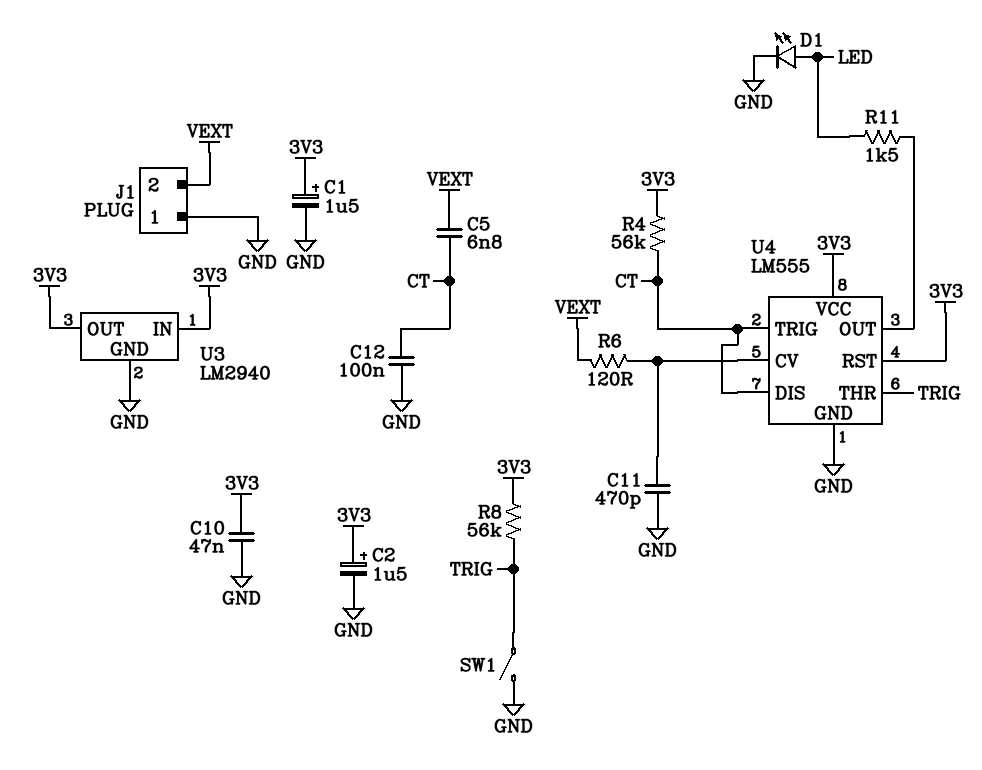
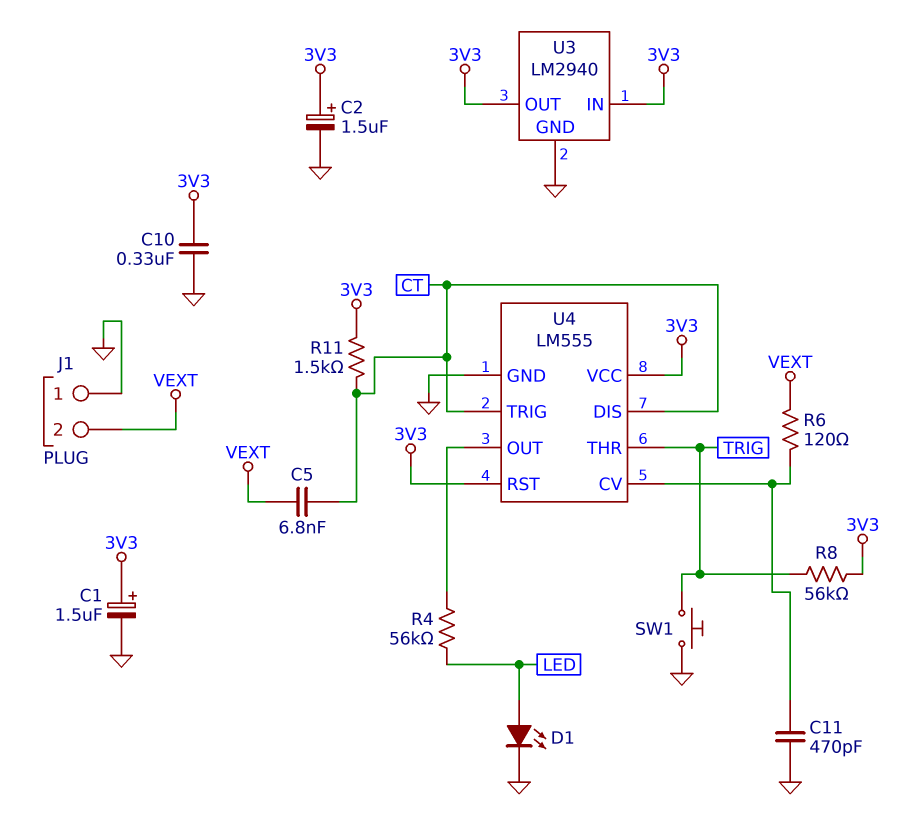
C10: 47nF (3V3, GND) -> 330nF (3V3, GND)
C12: 100nF (CT, GND) -> none
R4: 56k (3V3, CT) -> 56k (LED, U4/OUT)
R11: 1.5k (LED, U4/OUT) -> 1.5k (3V3, CT)
SW1: switch (GND, TRIG) -> button (GND, TRIG)

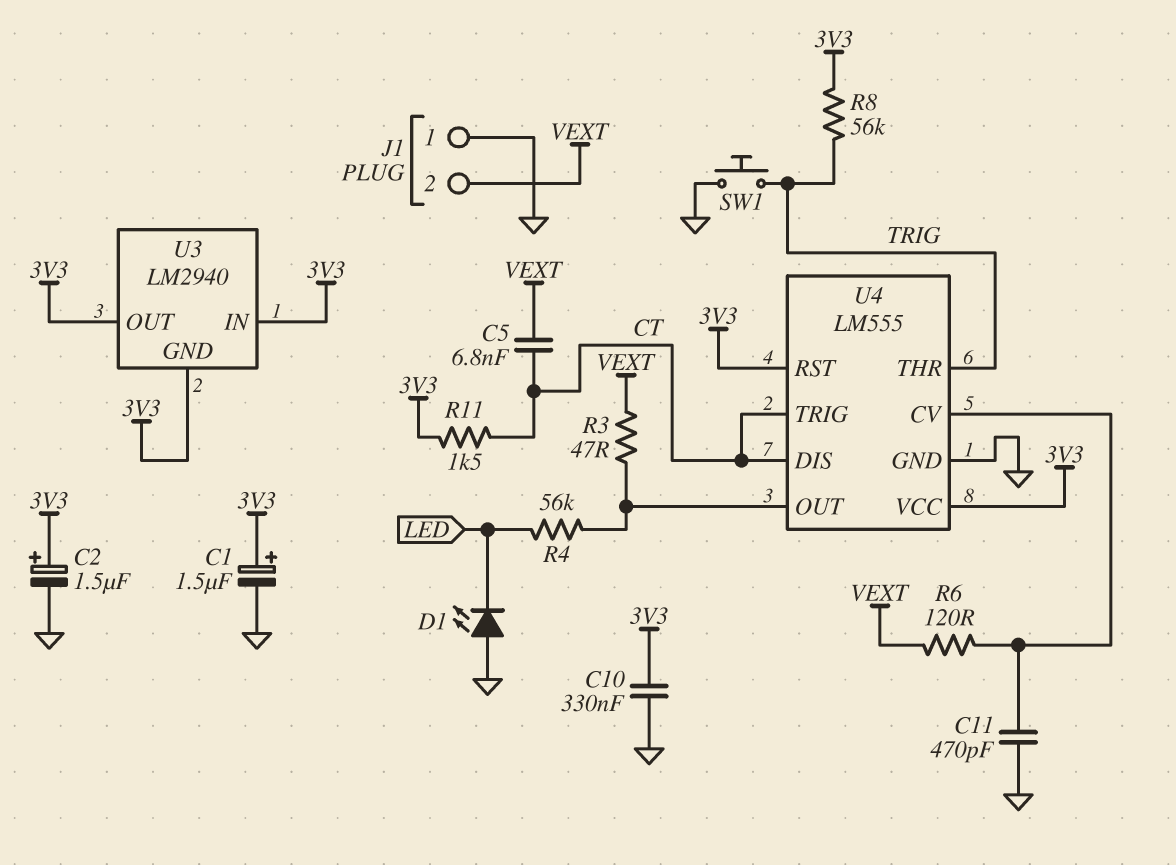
D1: LED (A LED, K GND) -> LED (A GND, K LED)
R3: none -> 47 (U4/OUT, VEXT)
U3 pin GND: GND -> 3V3

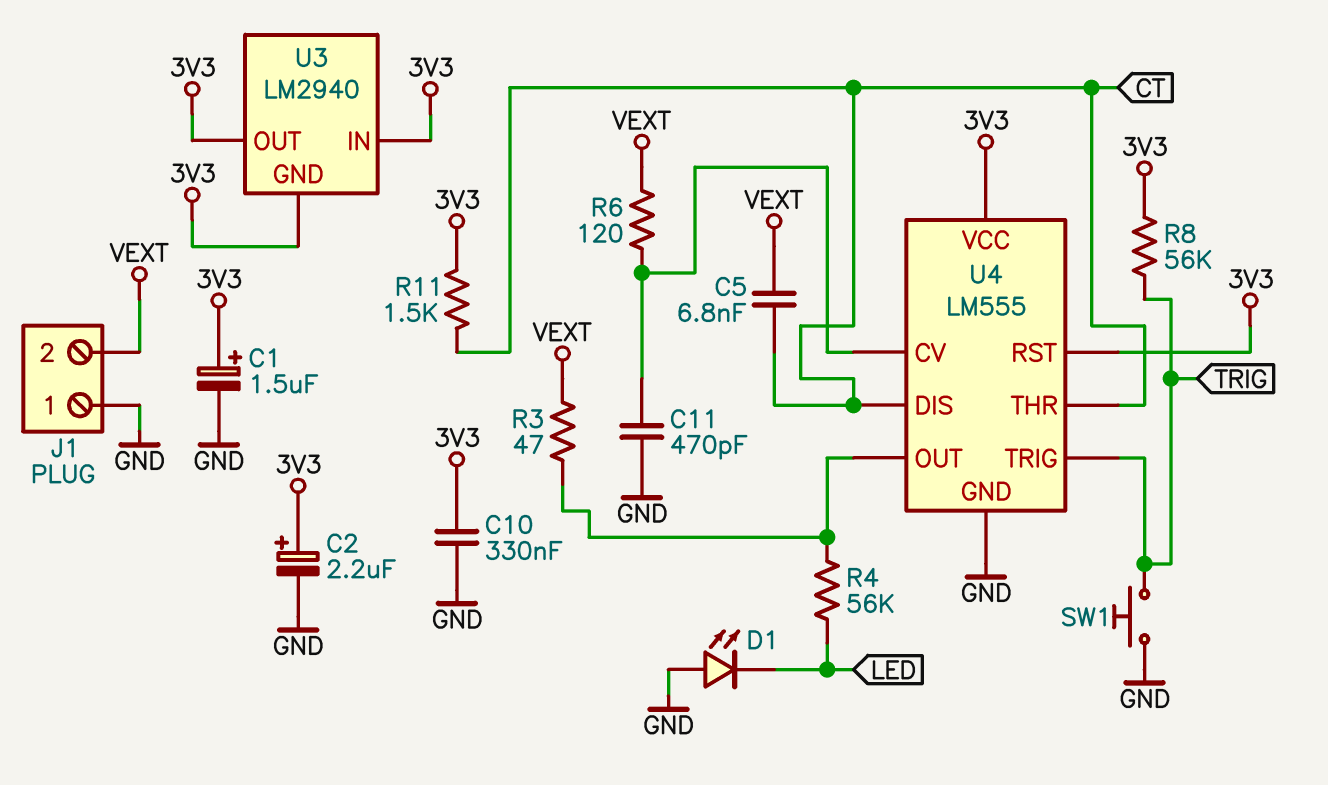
C2: 1.5uF (plus 3V3, minus GND) -> 2.2uF (plus 3V3, minus GND)
U4 pin THR: TRIG -> CT
U4 pin TRIG: CT -> TRIG

